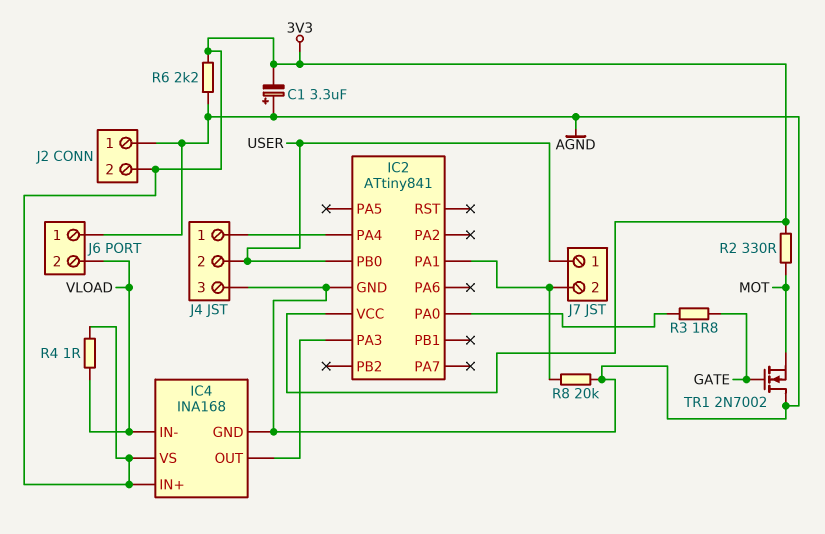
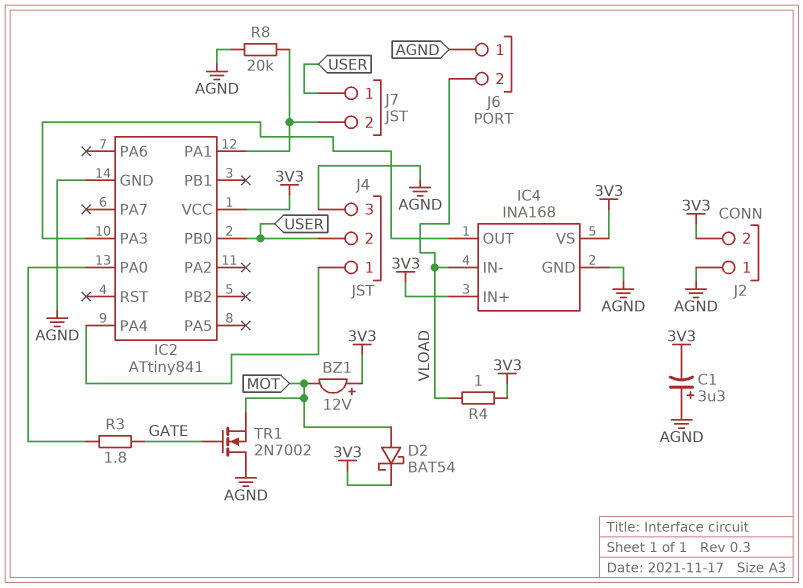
BZ1: none -> buzzer 12V (plus 3V3, minus MOT)
D2: none -> schottky BAT54 (A MOT, K 3V3)
R2: 330 (3V3, MOT) -> none
R6: 2.2k (3V3, AGND) -> none

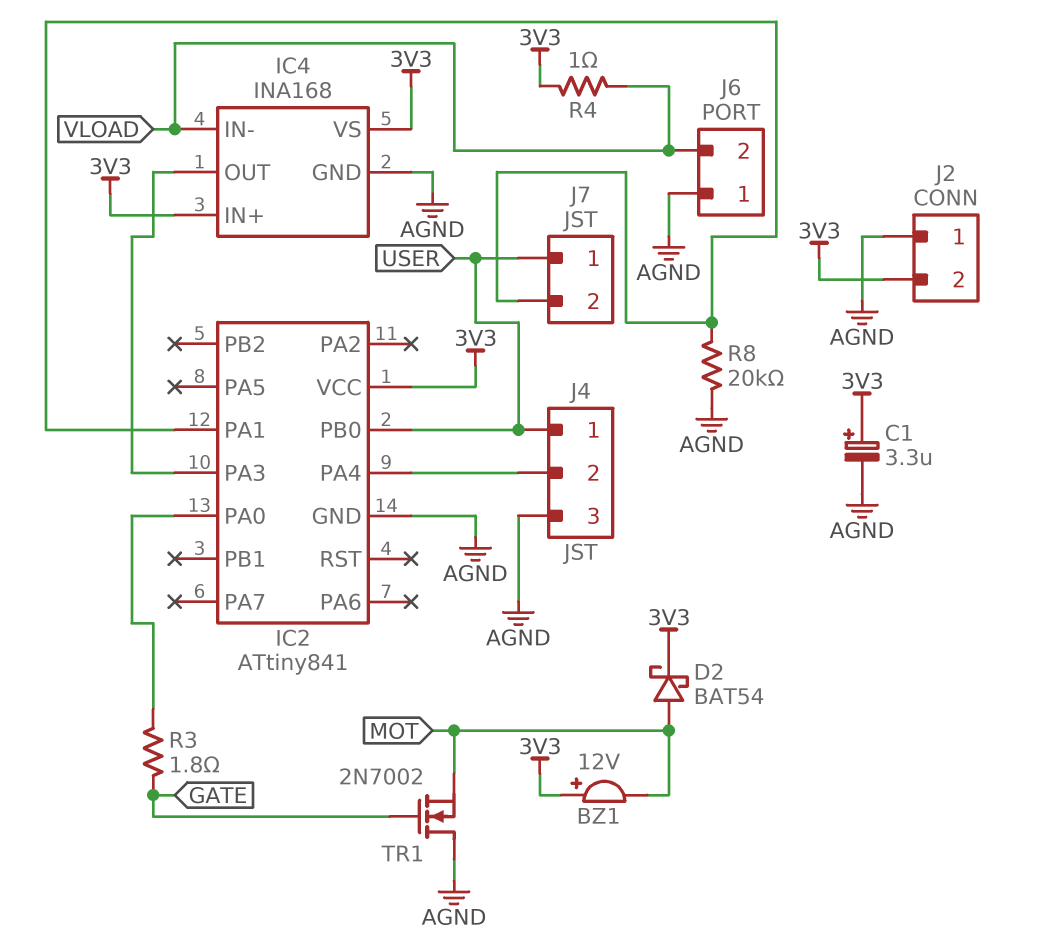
C1: 3.3uF (plus AGND, minus 3V3) -> 3.3uF (plus 3V3, minus AGND)
J4 pin 1: IC2/PA4 -> USER
J4 pin 2: USER -> IC2/PA4

